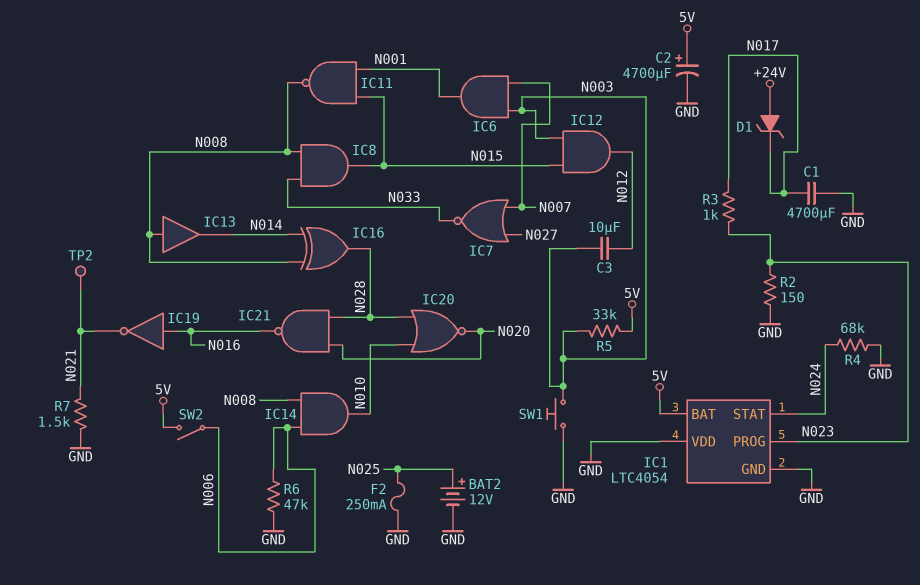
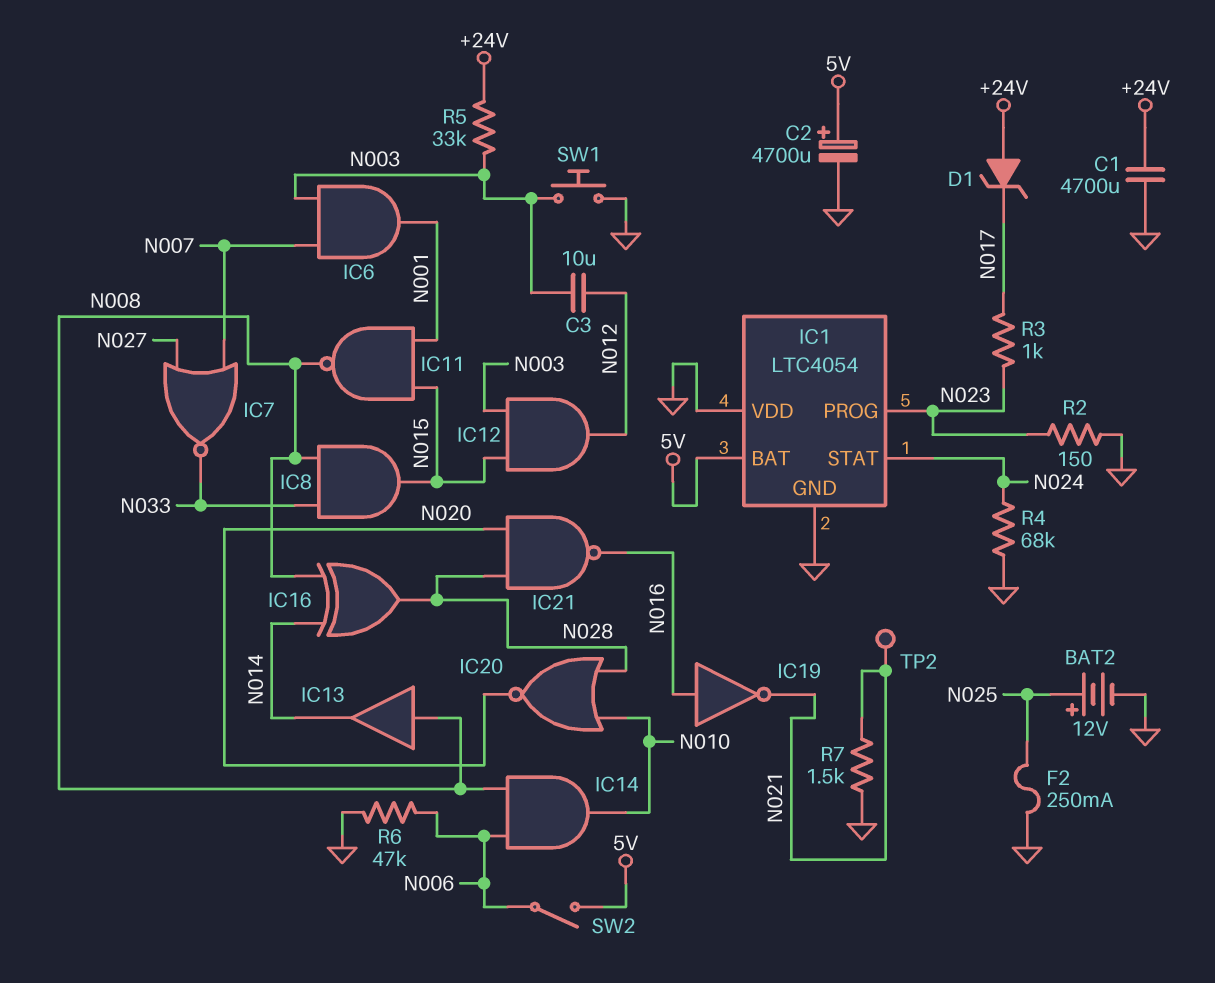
C1: 4700uF (GND, N017) -> 4700uF (+24V, GND)
R5: 33k (5V, N003) -> 33k (+24V, N003)

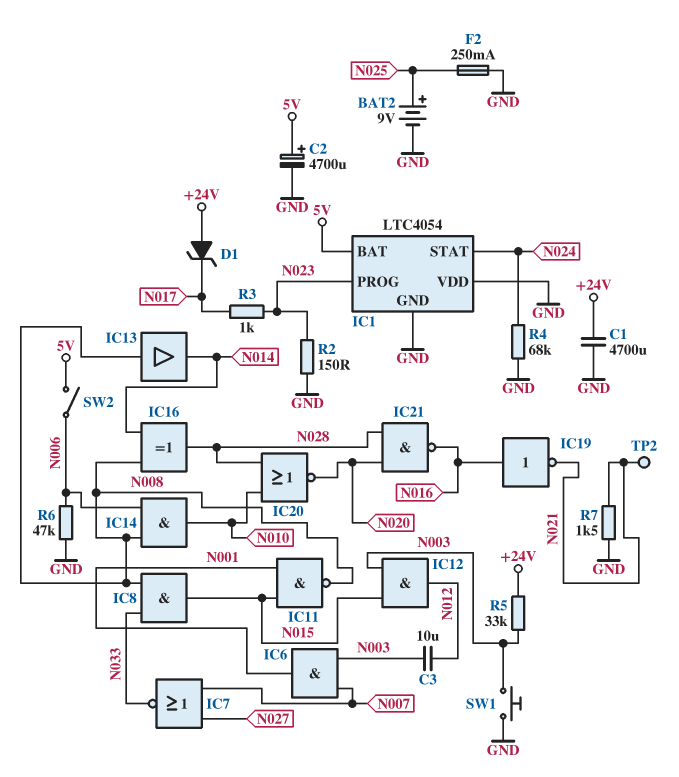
BAT2: 12V (plus N025, minus GND) -> 9V (plus N025, minus GND)

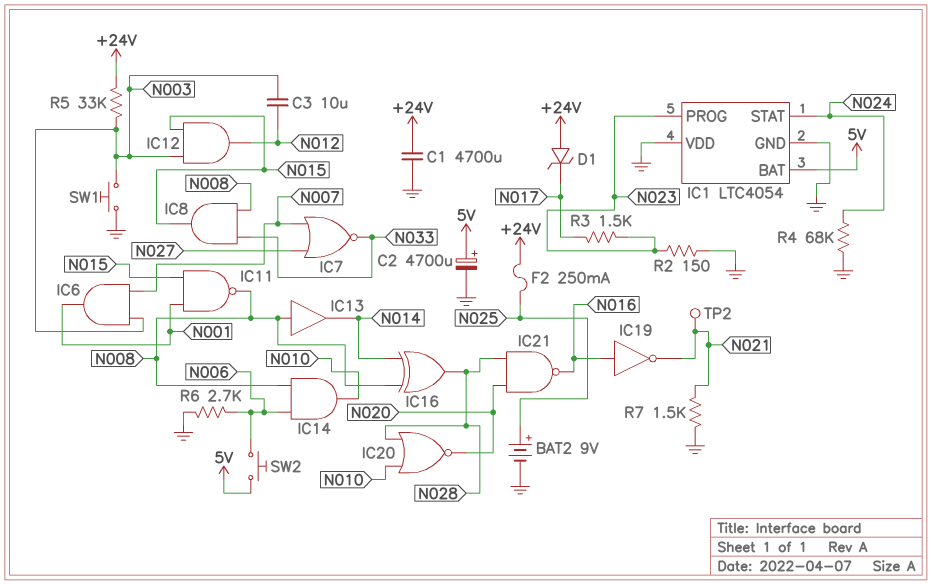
F2: 250mA (GND, N025) -> 250mA (+24V, N025)
R3: 1k (N017, N023) -> 1.5k (N017, N023)
R6: 47k (GND, N006) -> 2.7k (GND, N006)
SW2: switch (5V, N006) -> button (5V, N006)

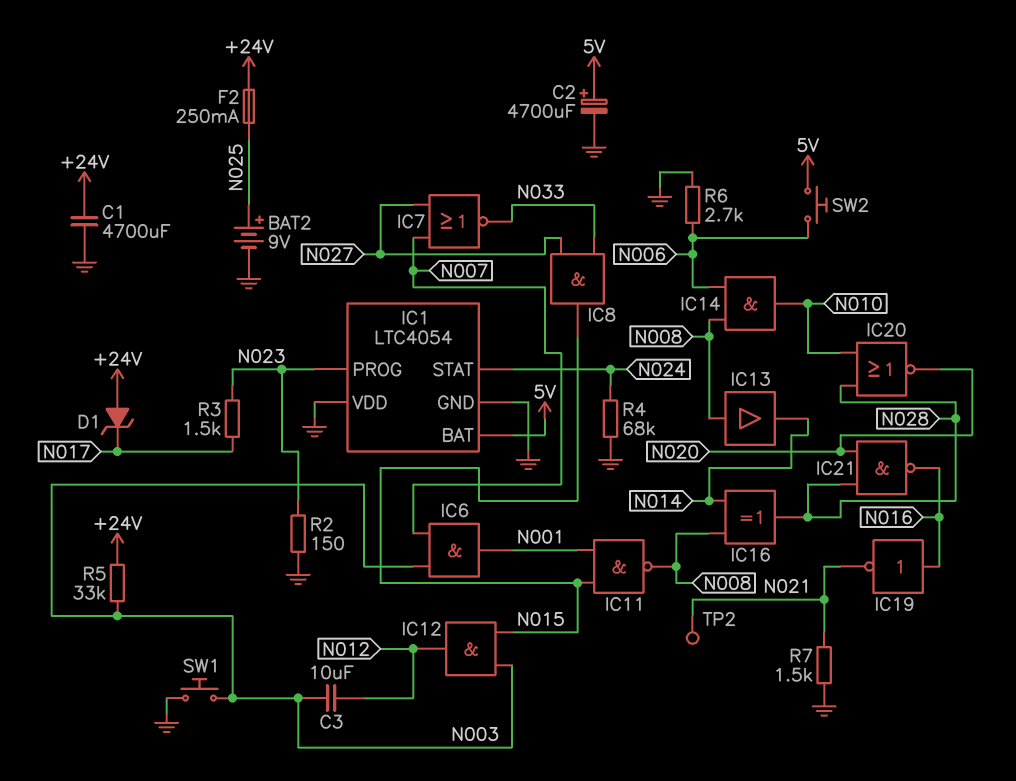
IC8: AND (in N008, in N033, out N015) -> AND (in N027, in N033, out N015)

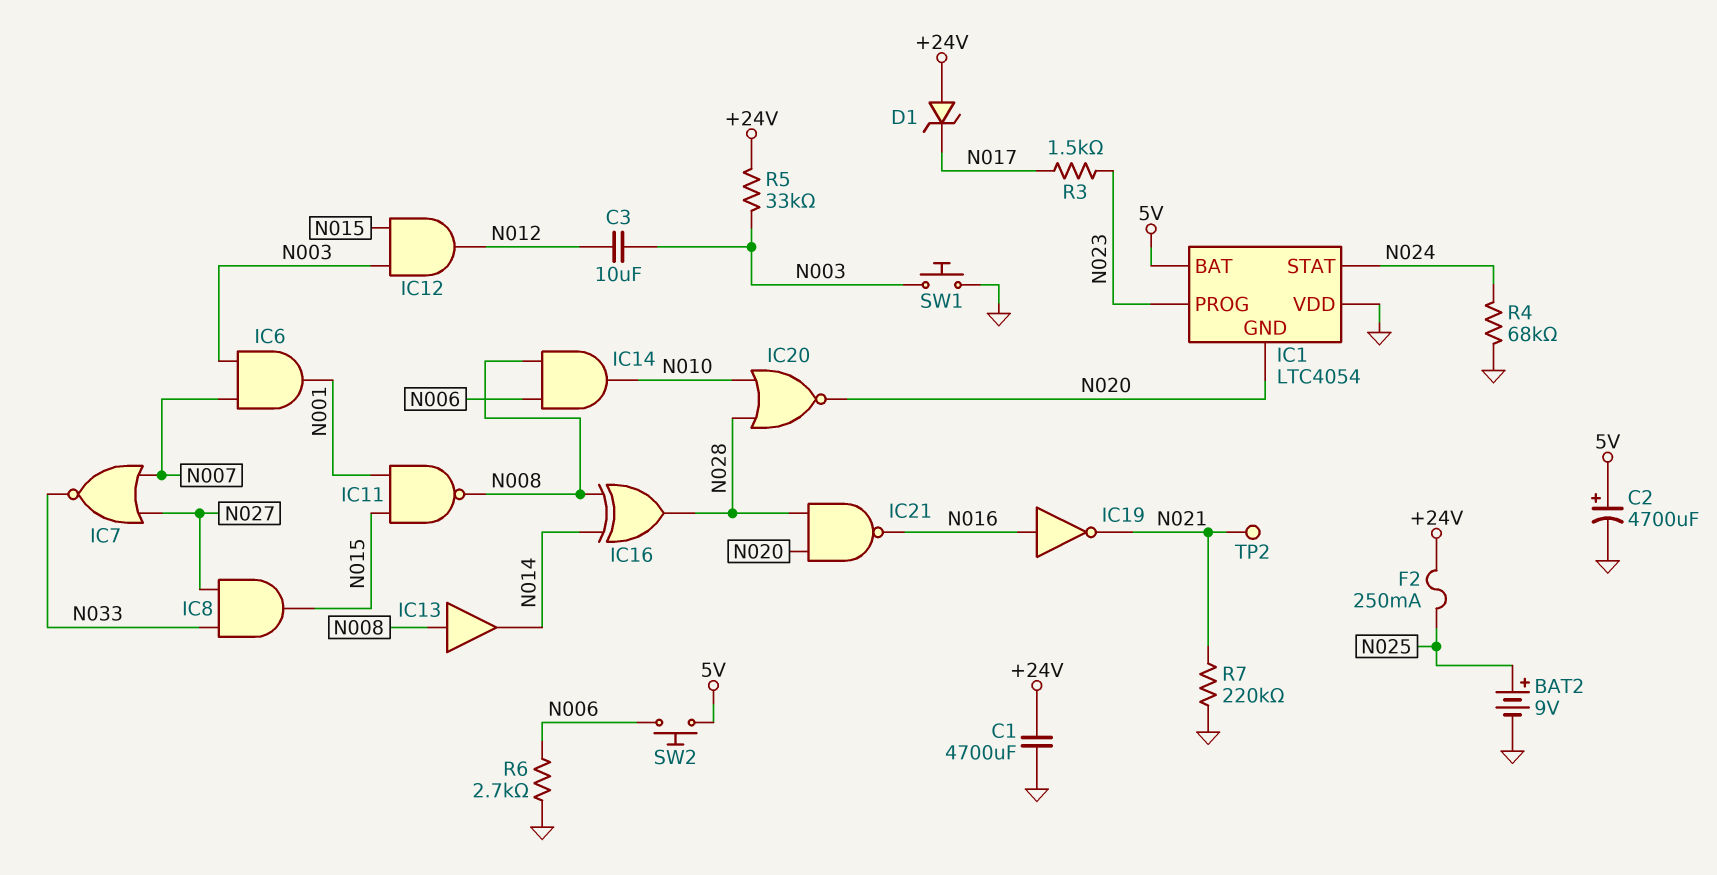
IC1 pin GND: GND -> N020
R2: 150 (GND, N023) -> none
R7: 1.5k (GND, N021) -> 220k (GND, N021)

